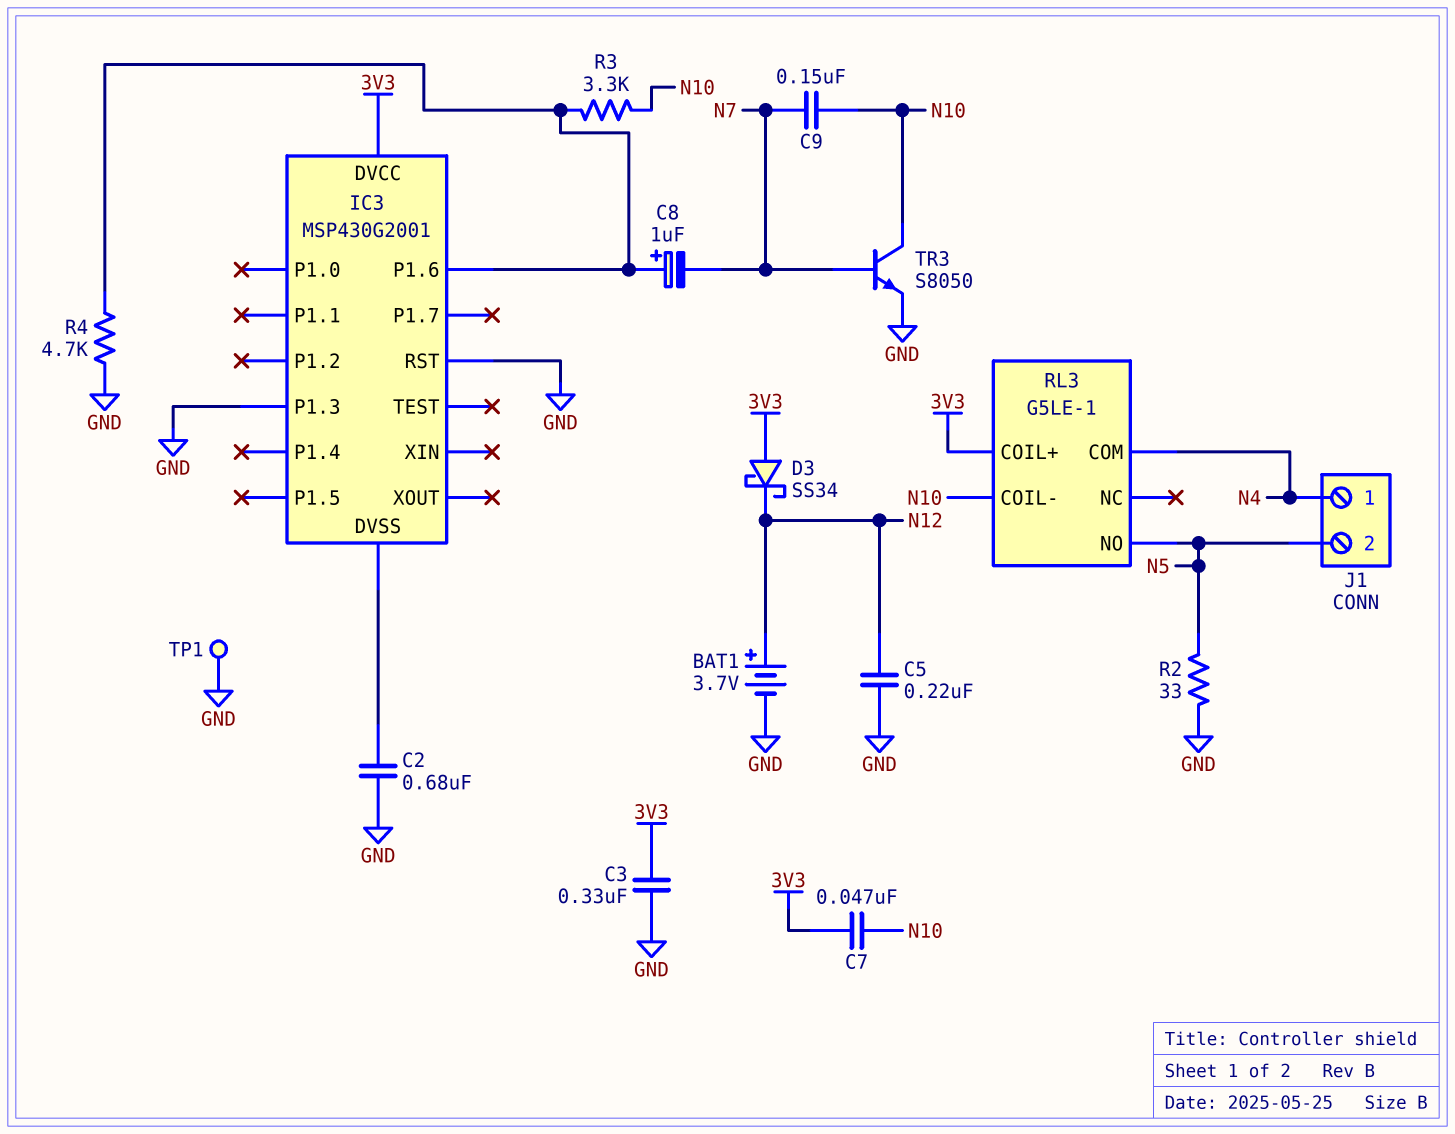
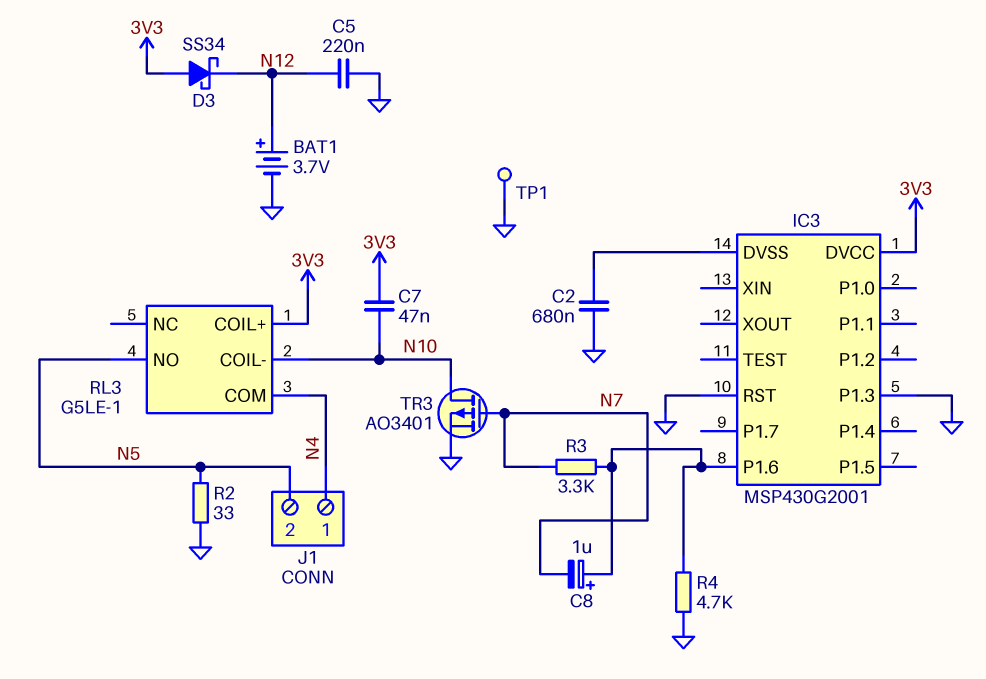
C3: 330nF (3V3, GND) -> none
C9: 150nF (N7, N10) -> none
R3: 3.3k (IC3/P1.6, N10) -> 3.3k (IC3/P1.6, N7)
TR3: NPN S8050 (B N7, C N10, E GND) -> PMOS AO3401 (G N7, D N10, S GND)

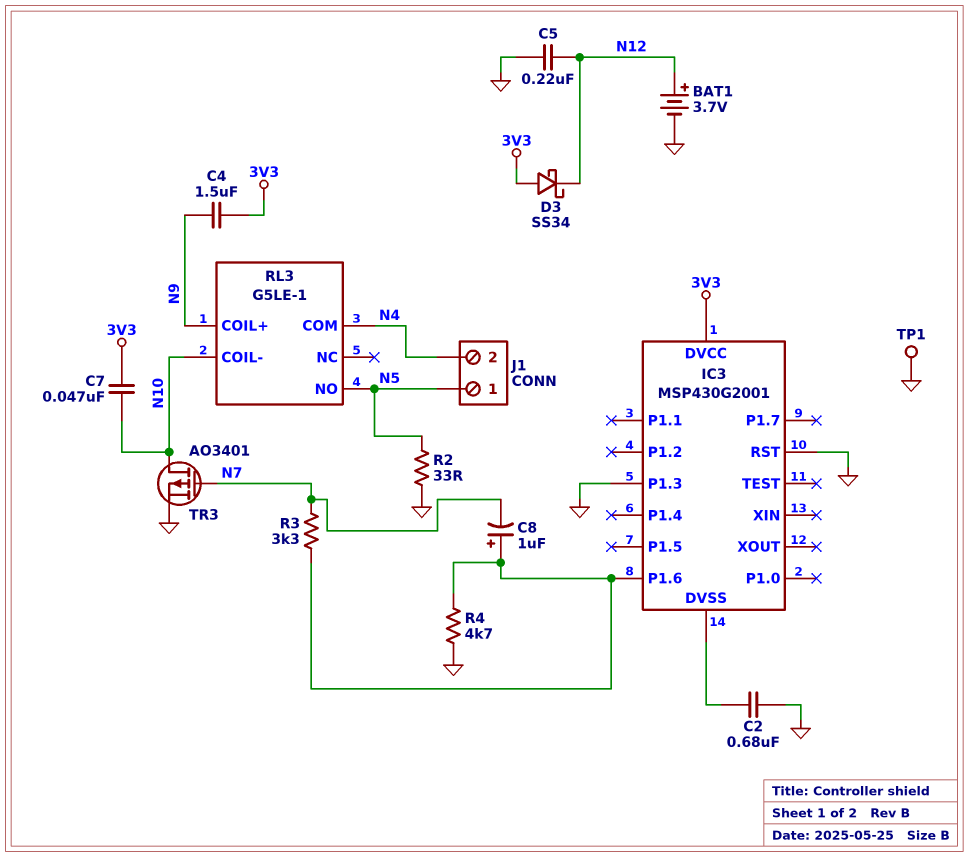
C4: none -> 1.5uF (3V3, N9)
J1 pin 1: N4 -> N5
J1 pin 2: N5 -> N4
RL3 pin COIL+: 3V3 -> N9

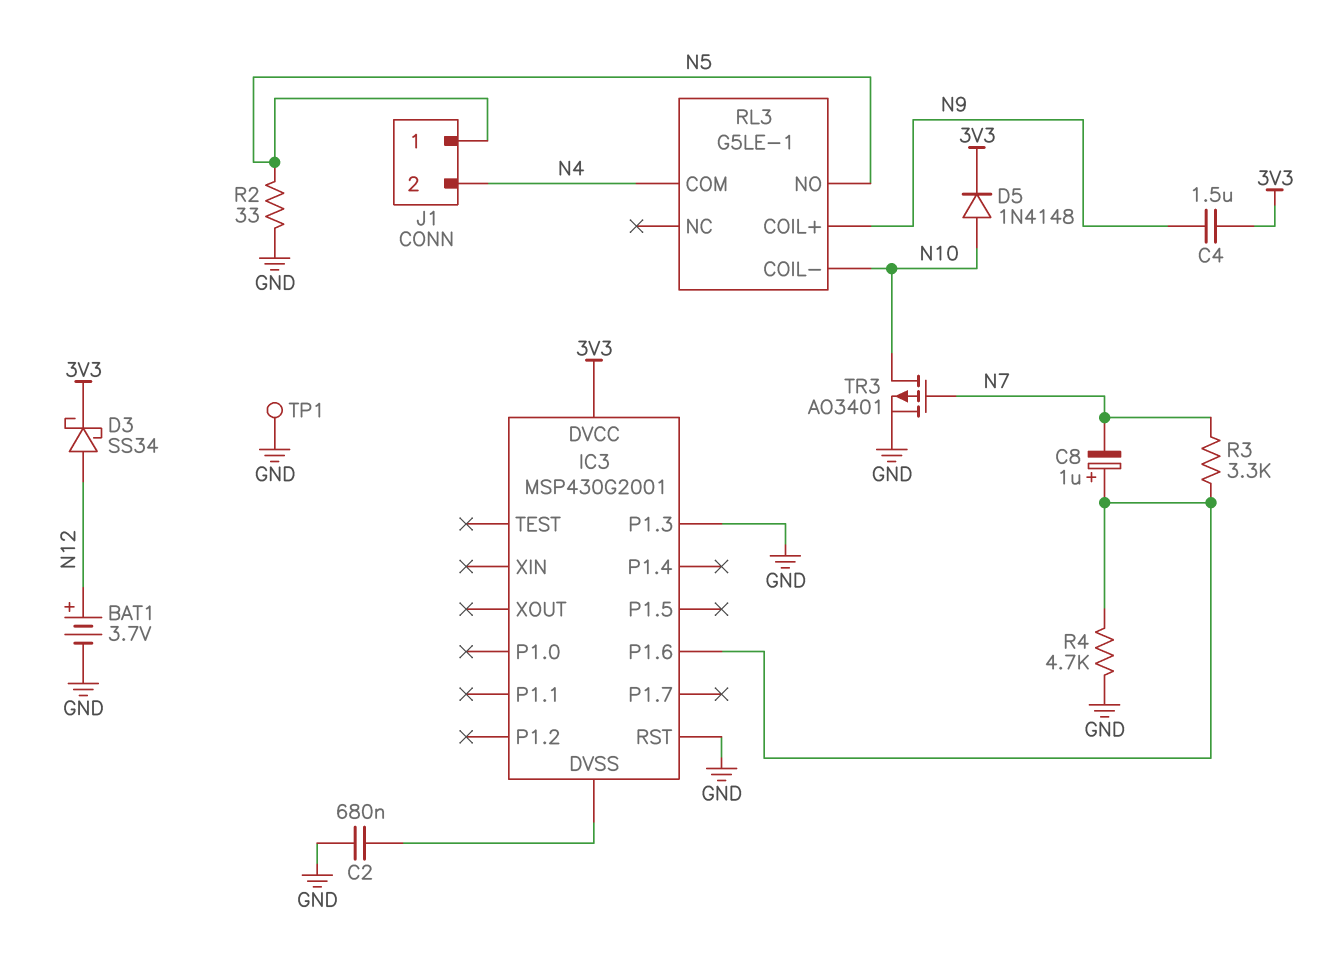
C5: 220nF (GND, N12) -> none
C7: 47nF (3V3, N10) -> none
D3: schottky SS34 (A 3V3, K N12) -> schottky SS34 (A N12, K 3V3)
D5: none -> diode 1N4148 (A N10, K 3V3)

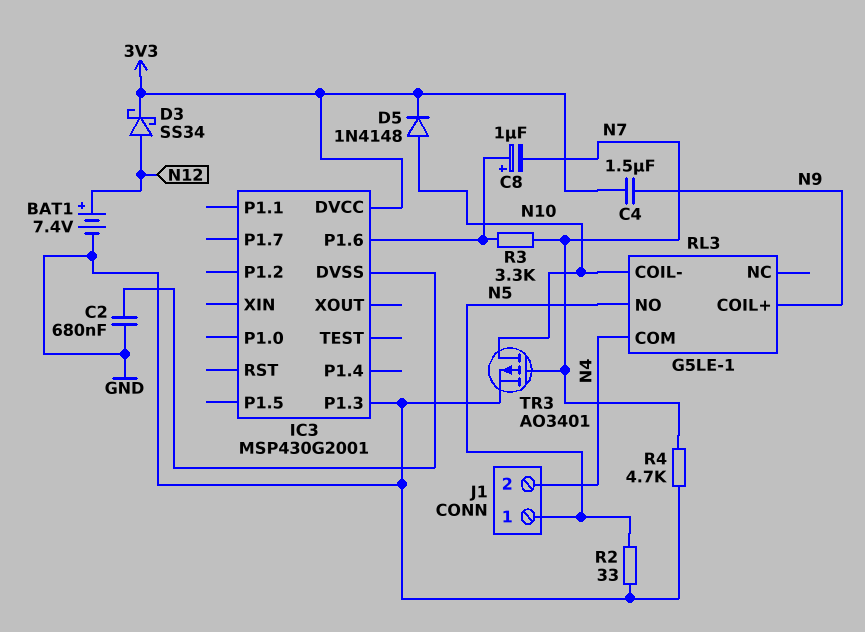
BAT1: 3.7V (plus N12, minus GND) -> 7.4V (plus N12, minus GND)
IC3 pin RST: GND -> none
R4: 4.7k (GND, IC3/P1.6) -> 4.7k (GND, N7)
TP1: test point (GND) -> none

